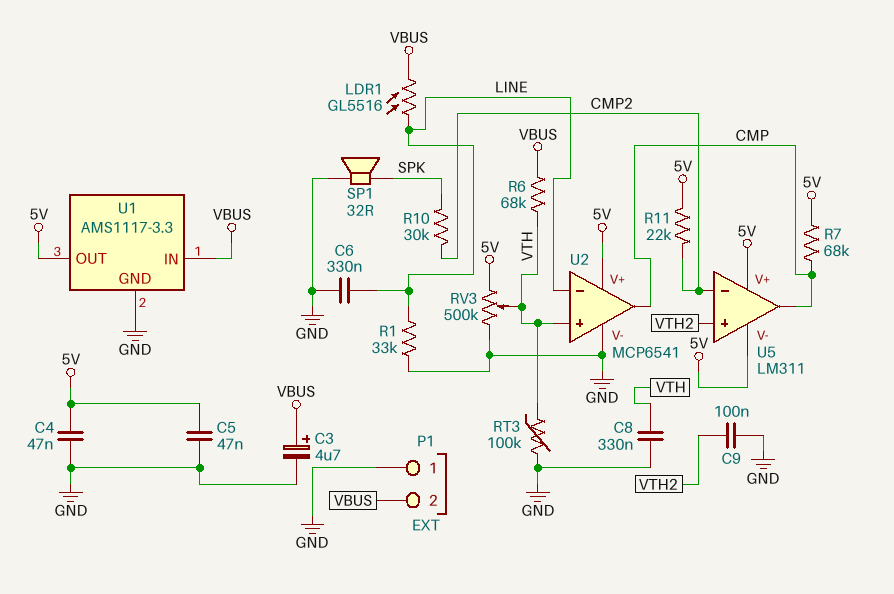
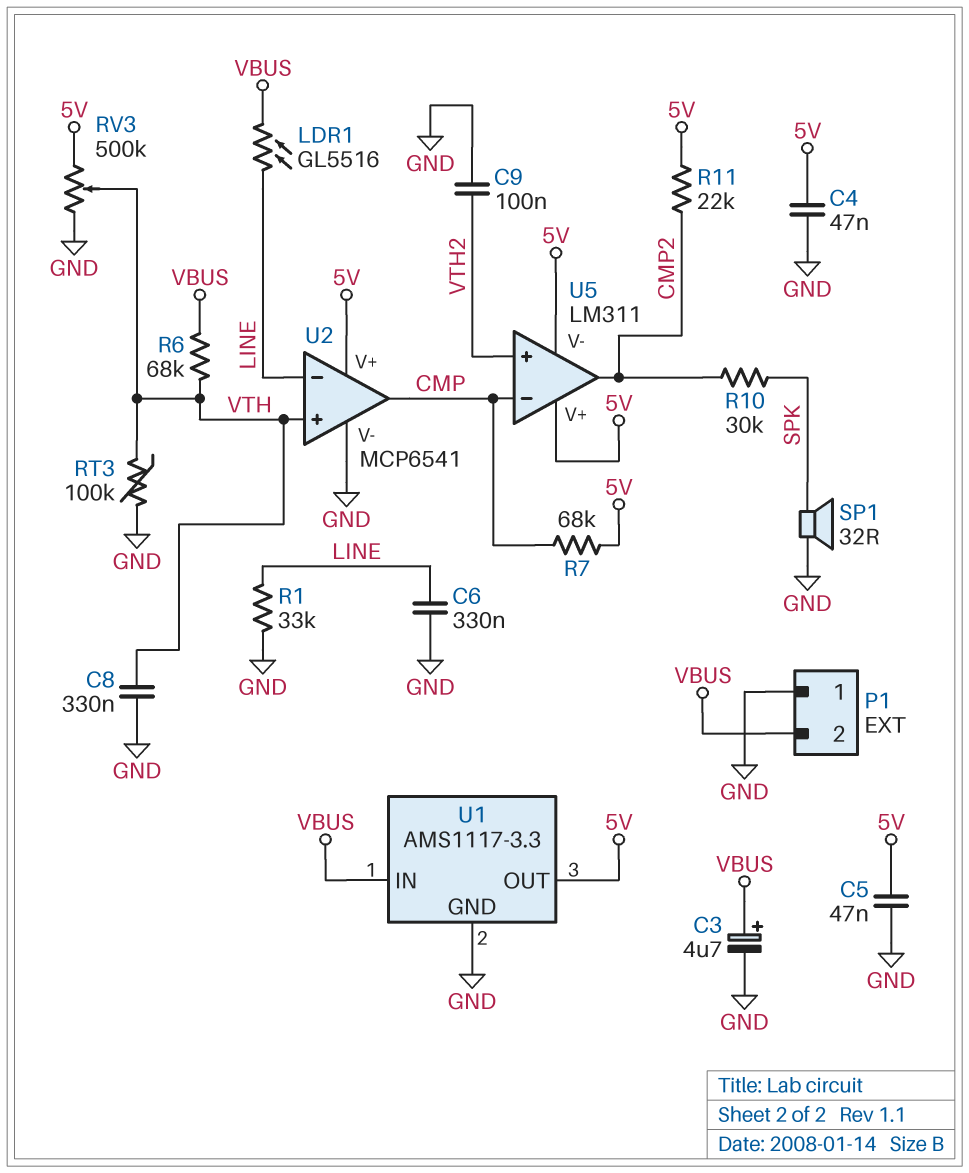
U5 pin in-: CMP2 -> CMP
U5 pin out: CMP -> CMP2

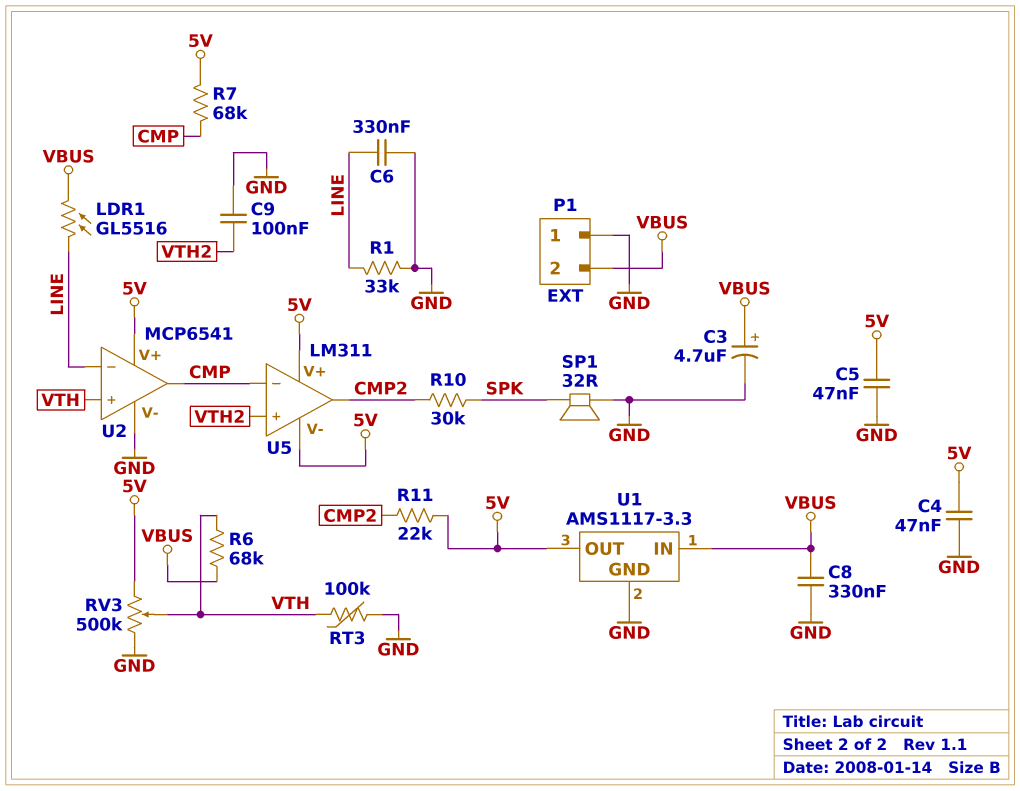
C8: 330nF (GND, VTH) -> 330nF (GND, VBUS)

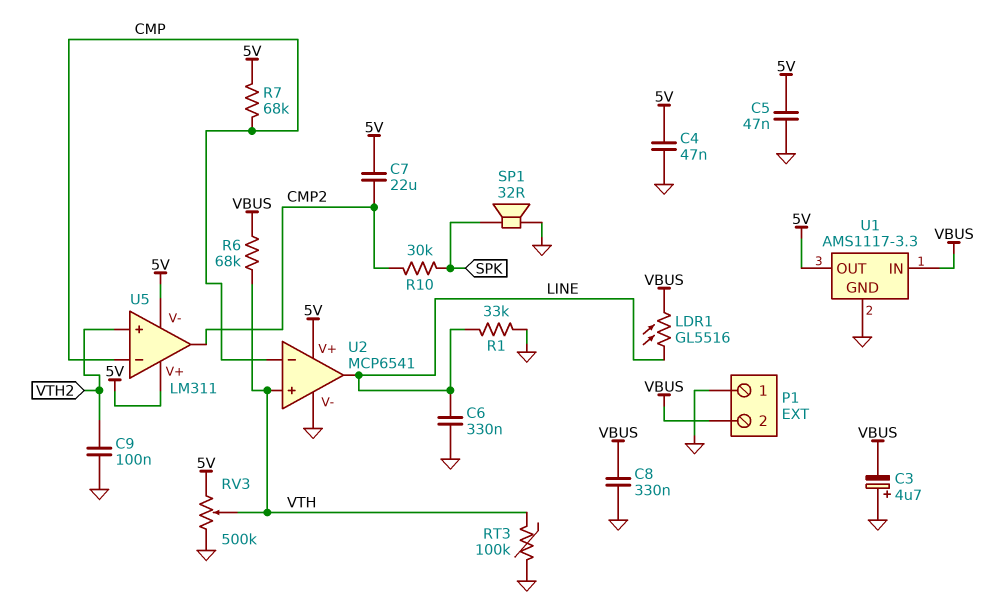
C3: 4.7uF (plus VBUS, minus GND) -> 4.7uF (plus GND, minus VBUS)
C7: none -> 22uF (5V, CMP2)
R11: 22k (5V, CMP2) -> none
U2 pin in-: LINE -> CMP
U2 pin out: CMP -> LINE

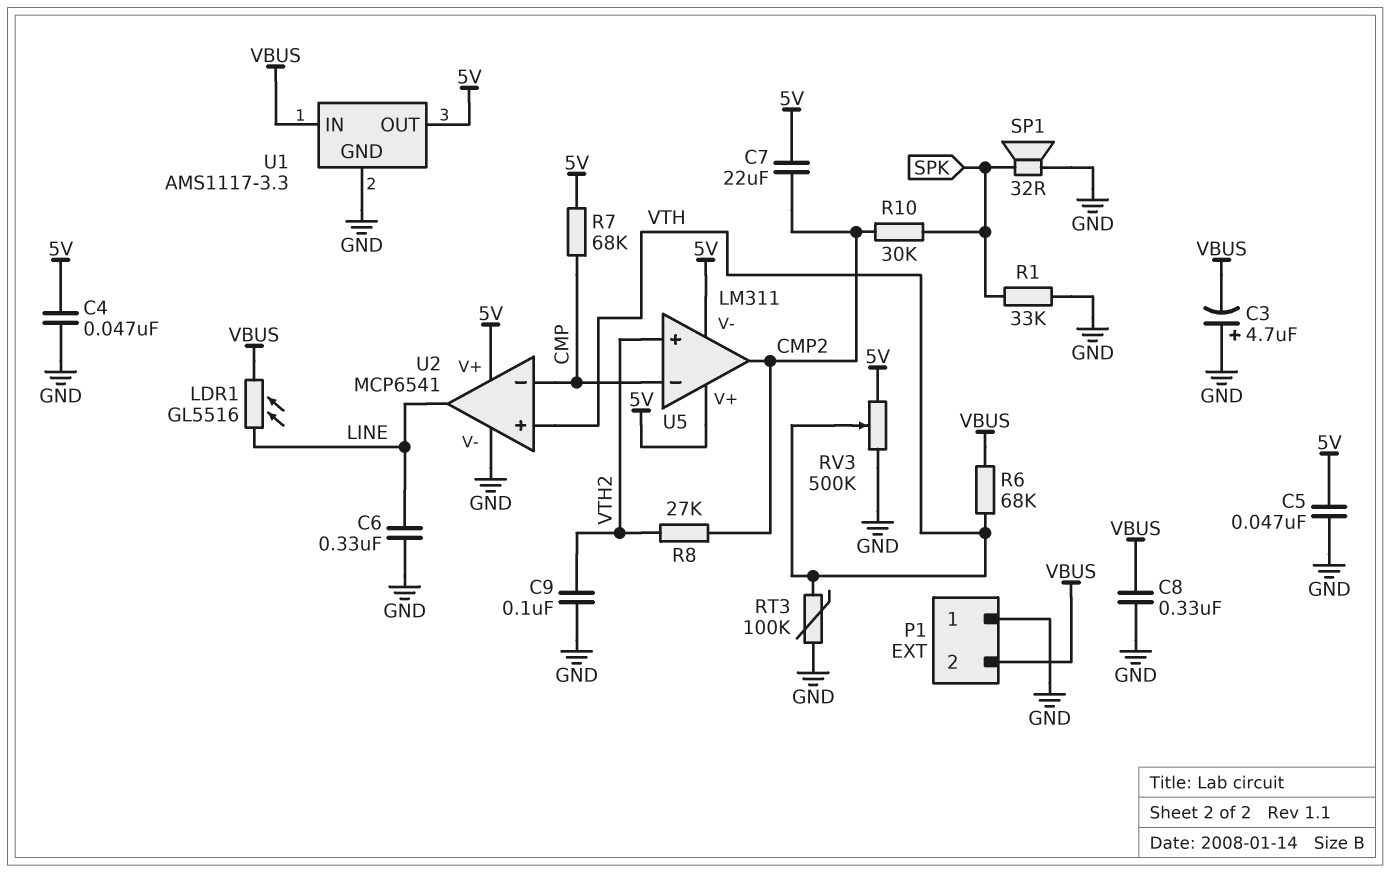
R1: 33k (GND, LINE) -> 33k (GND, SPK)
R8: none -> 27k (CMP2, VTH2)

